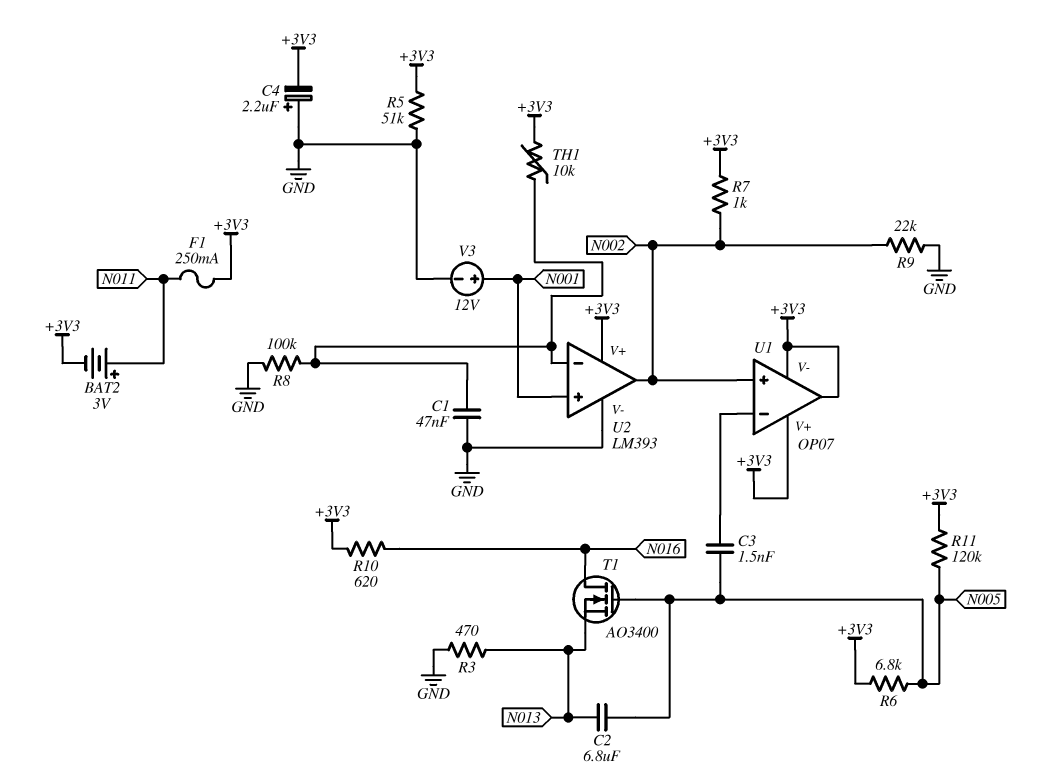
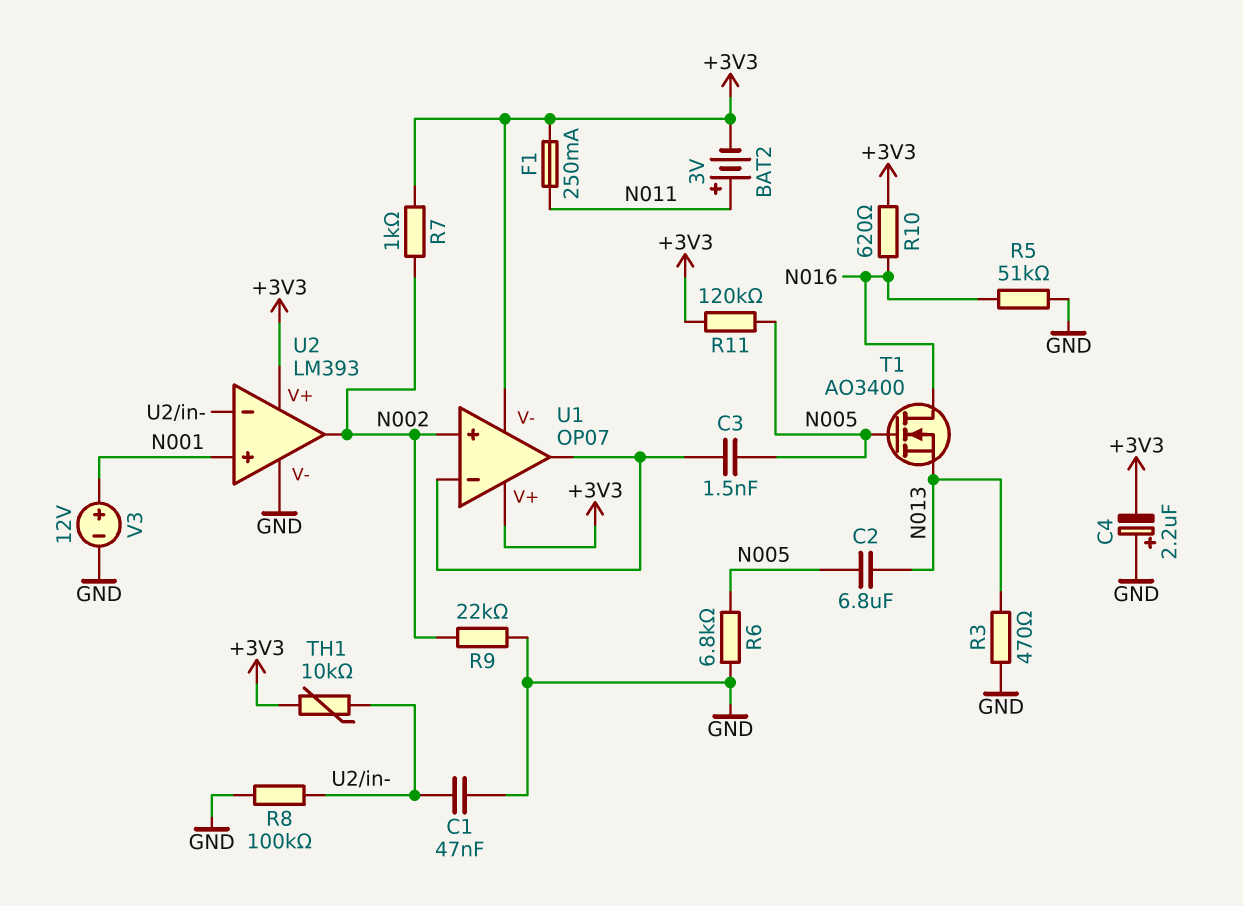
R5: 51k (+3V3, GND) -> 51k (GND, N016)
R6: 6.8k (+3V3, N005) -> 6.8k (GND, N005)
U1 pin out: +3V3 -> U1/in-

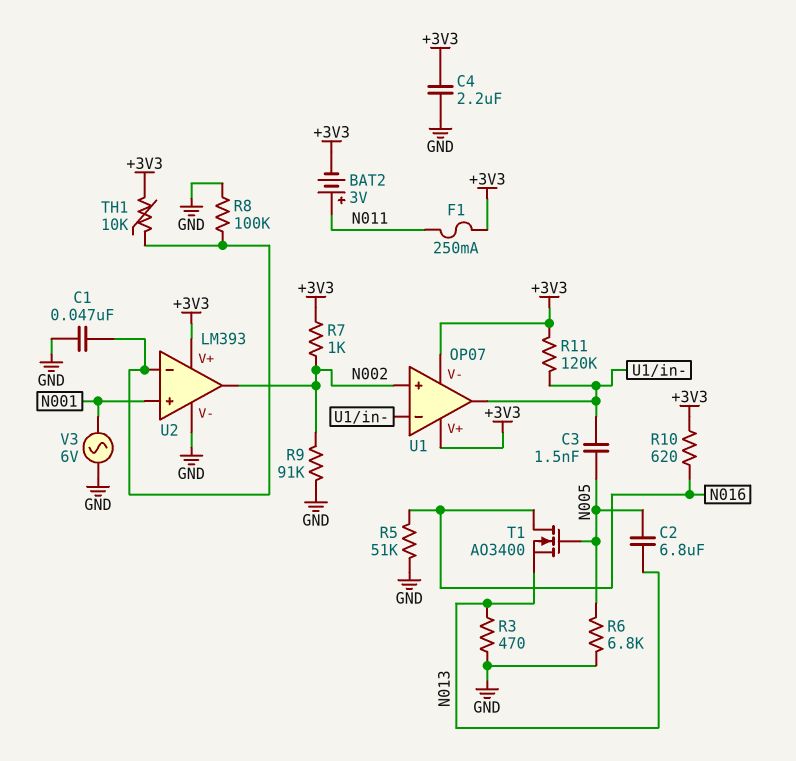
C4: 2.2uF (plus GND, minus +3V3) -> 2.2uF (+3V3, GND)
R9: 22k (GND, N002) -> 91k (GND, N002)
R11: 120k (+3V3, N005) -> 120k (+3V3, U1/in-)
V3: 12V (plus N001, minus GND) -> AC 6V (GND, N001)

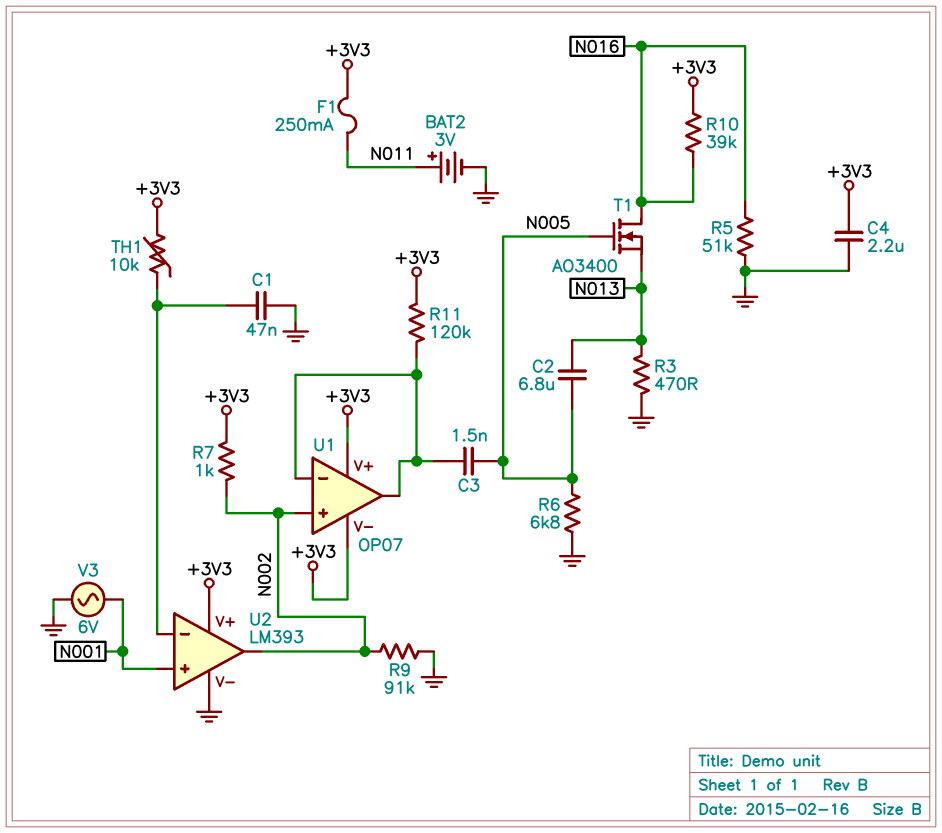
BAT2: 3V (plus N011, minus +3V3) -> 3V (plus N011, minus GND)
R8: 100k (GND, U2/in-) -> none
R10: 620 (+3V3, N016) -> 39k (+3V3, N016)

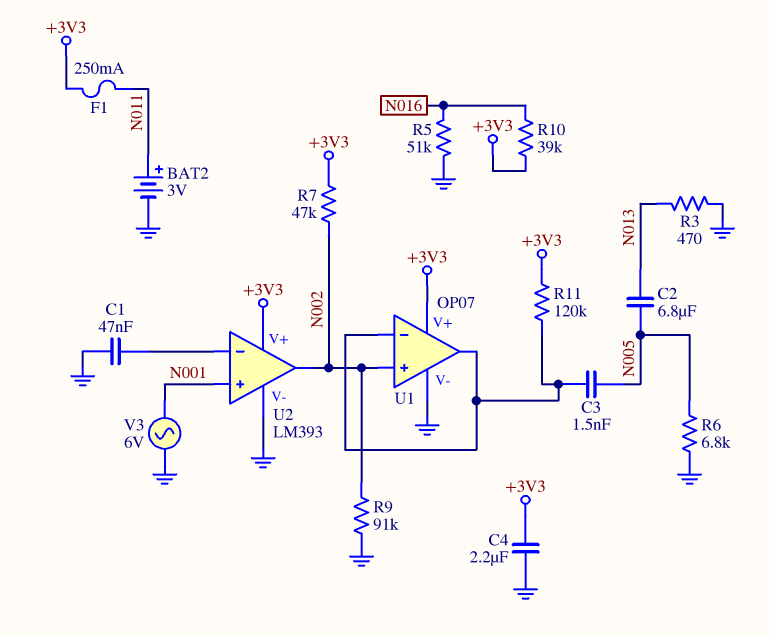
R7: 1k (+3V3, N002) -> 47k (+3V3, N002)
T1: NMOS AO3400 (G N005, D N016, S N013) -> none
TH1: 10k (+3V3, U2/in-) -> none
U1 pin V-: +3V3 -> GND

